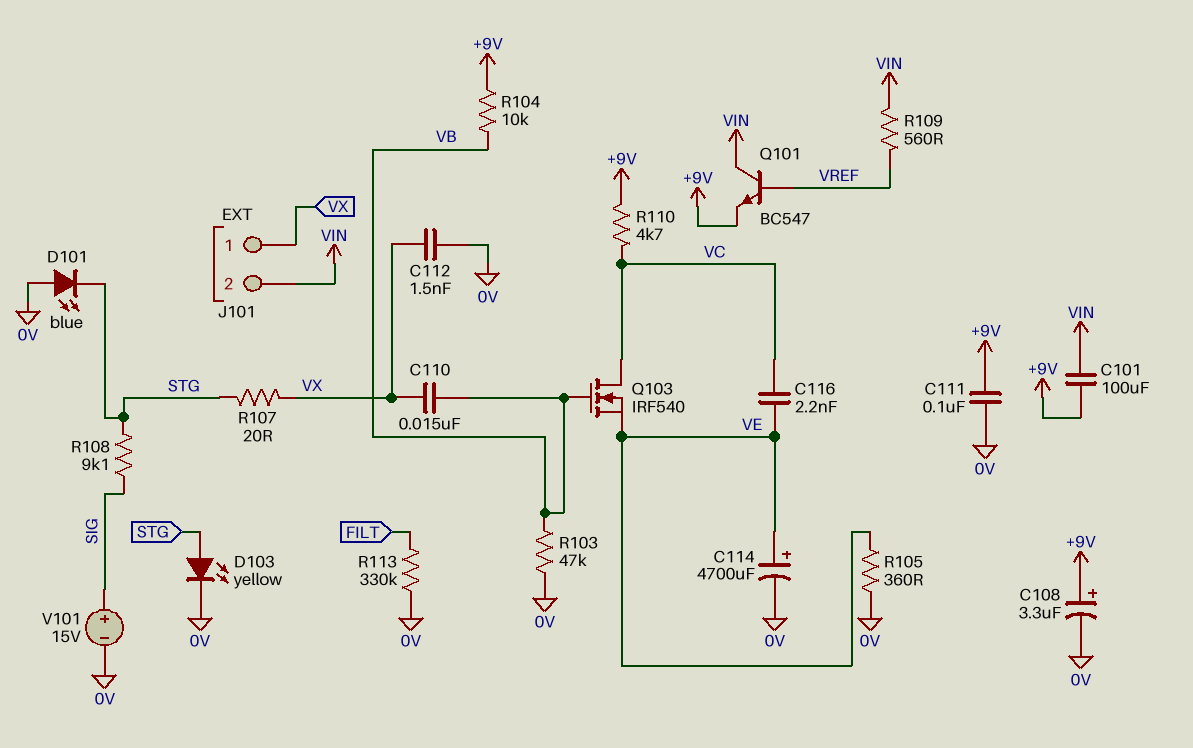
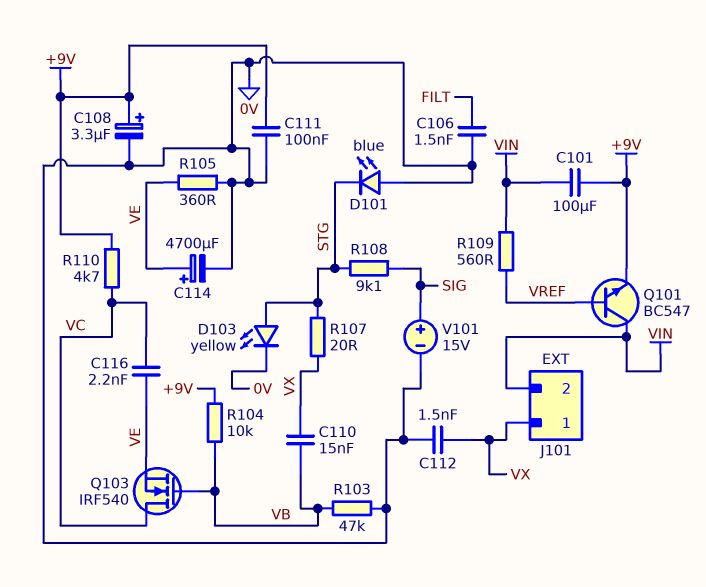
C106: none -> 1.5nF (0V, FILT)
R113: 330k (0V, FILT) -> none

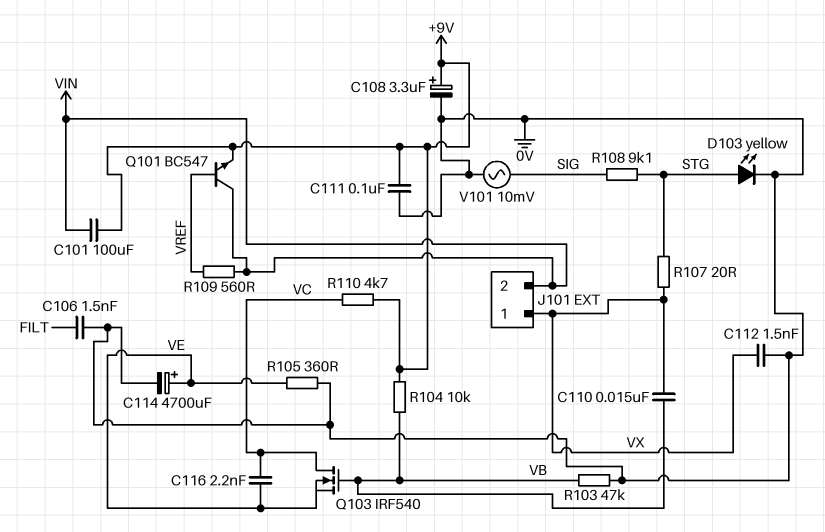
D101: LED blue (A 0V, K STG) -> none
V101: 15V (plus SIG, minus 0V) -> AC 10mV (0V, SIG)

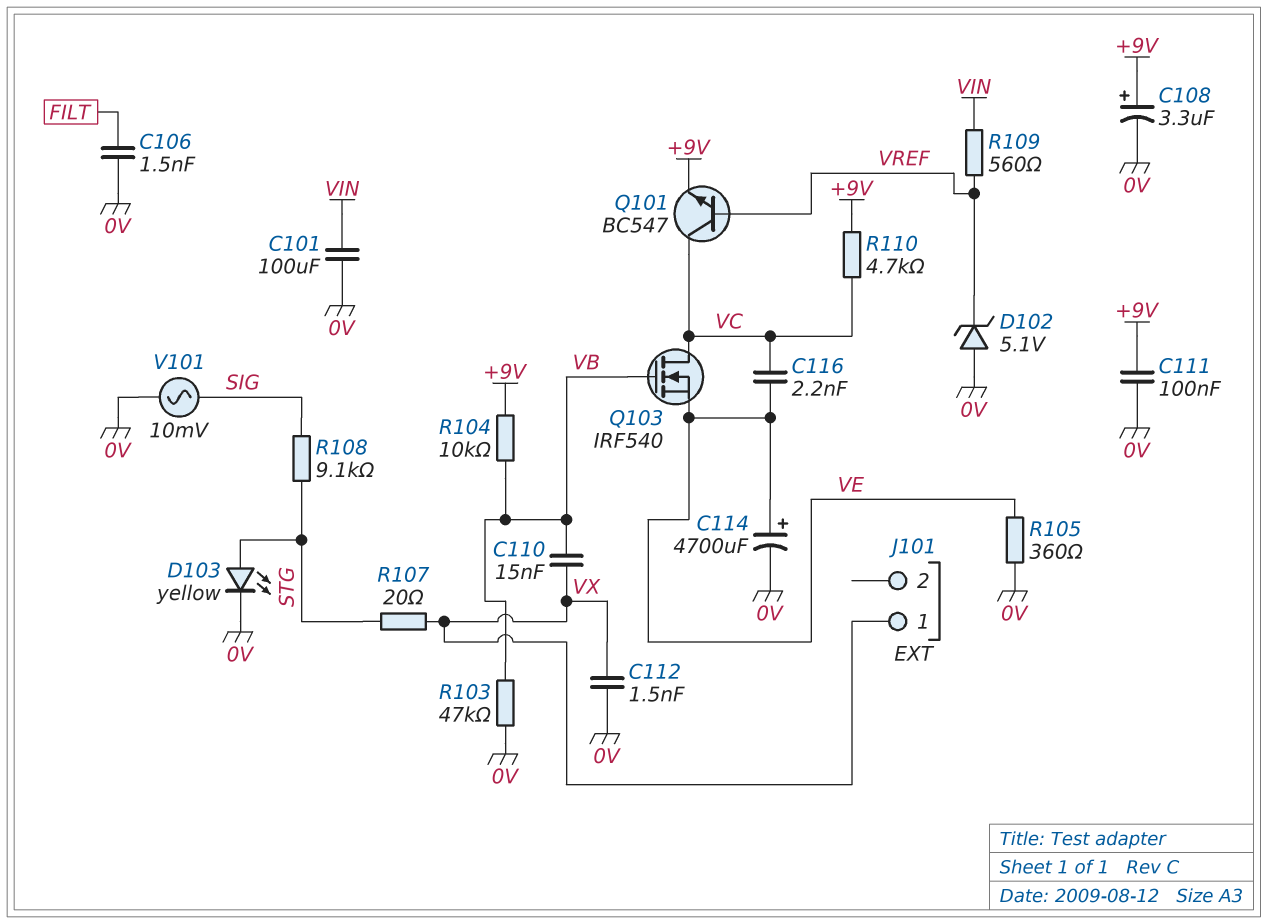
C101: 100uF (+9V, VIN) -> 100uF (0V, VIN)
D102: none -> zener 5.1V (A 0V, K VREF)
J101 pin 2: VIN -> none
Q101: NPN BC547 (B VREF, C VIN, E +9V) -> NPN BC547 (B VREF, C VC, E +9V)

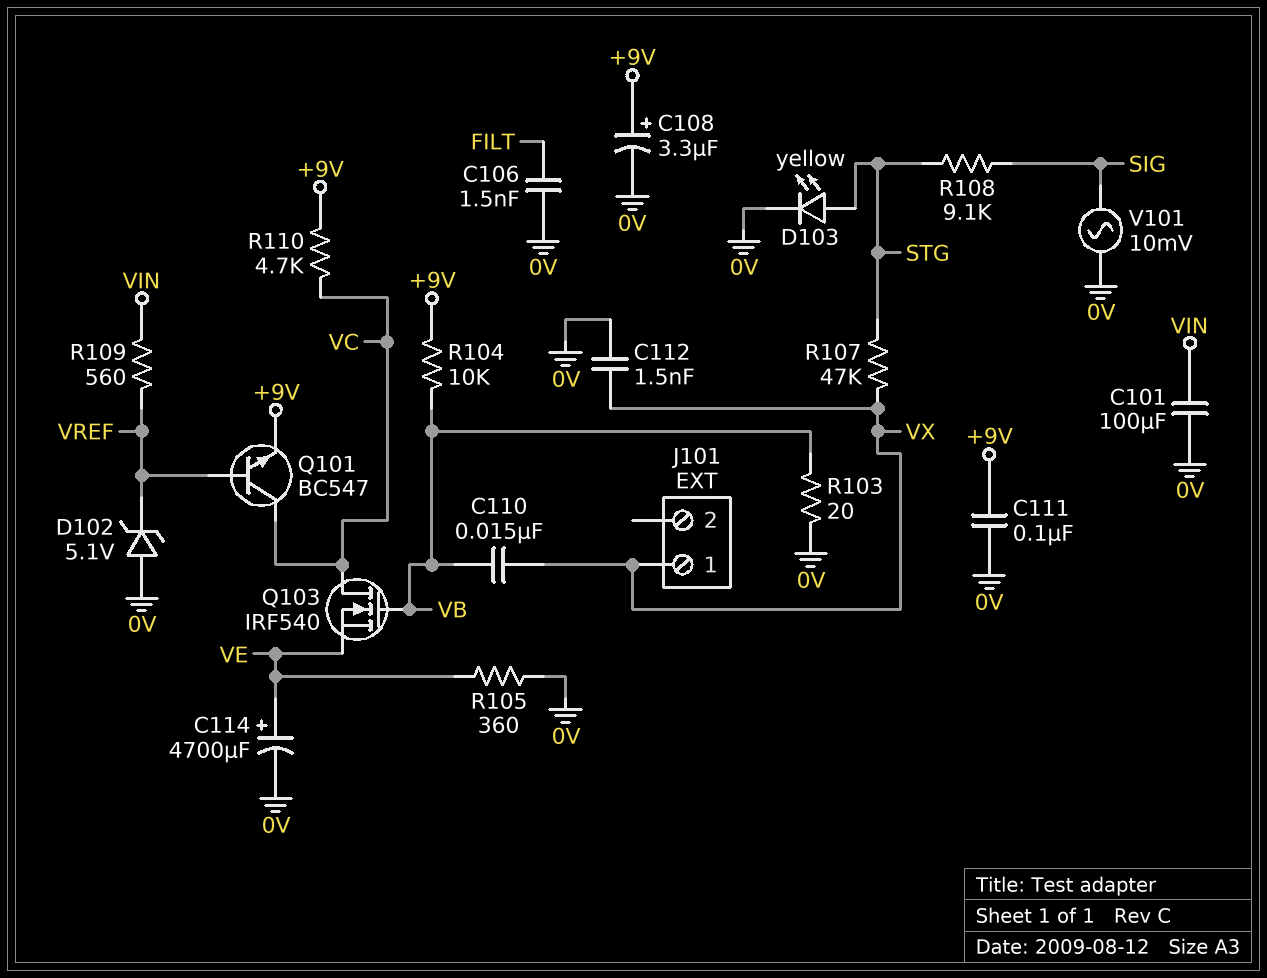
C116: 2.2nF (VC, VE) -> none
R103: 47k (0V, VB) -> 20 (0V, VB)
R107: 20 (STG, VX) -> 47k (STG, VX)

